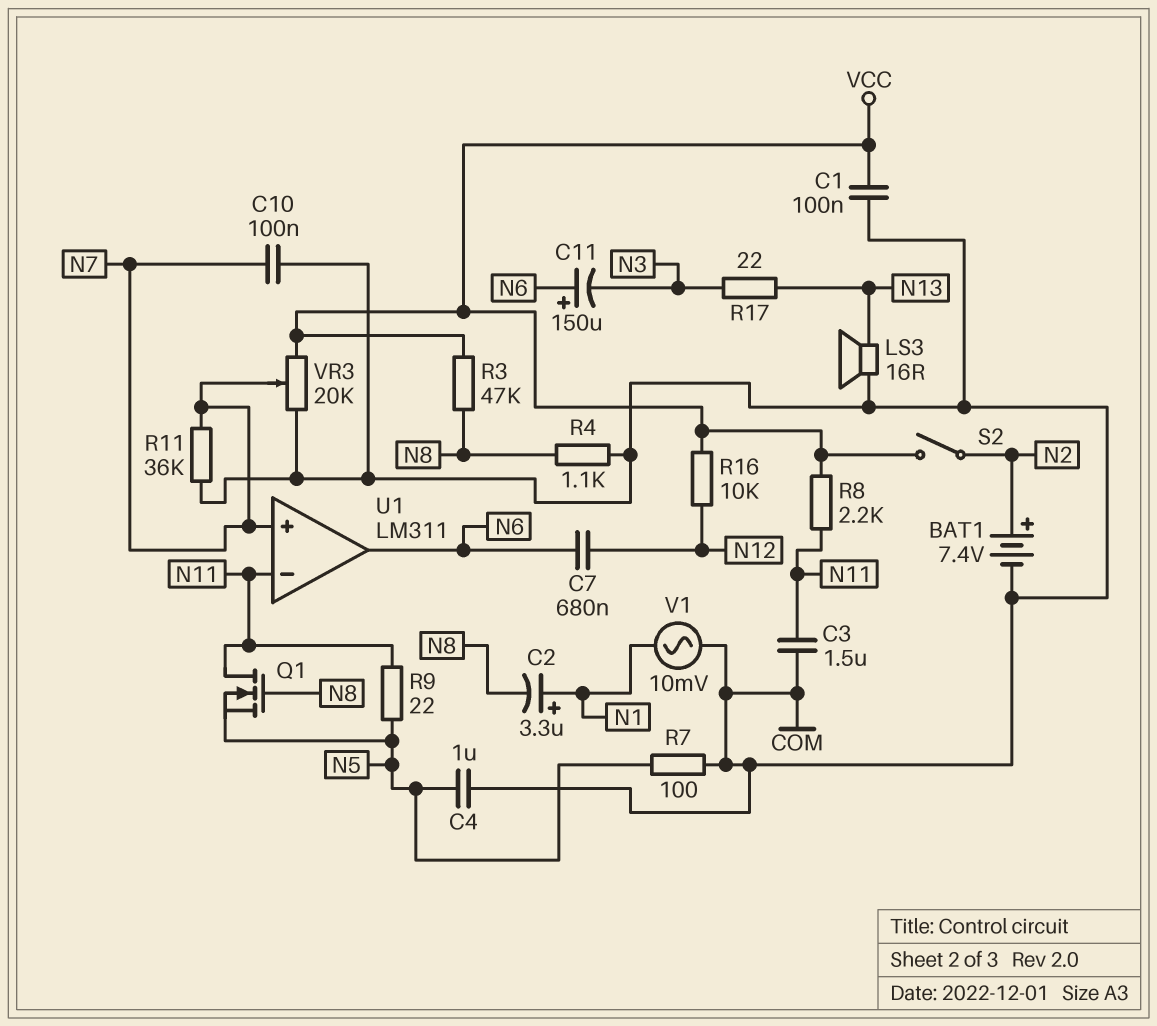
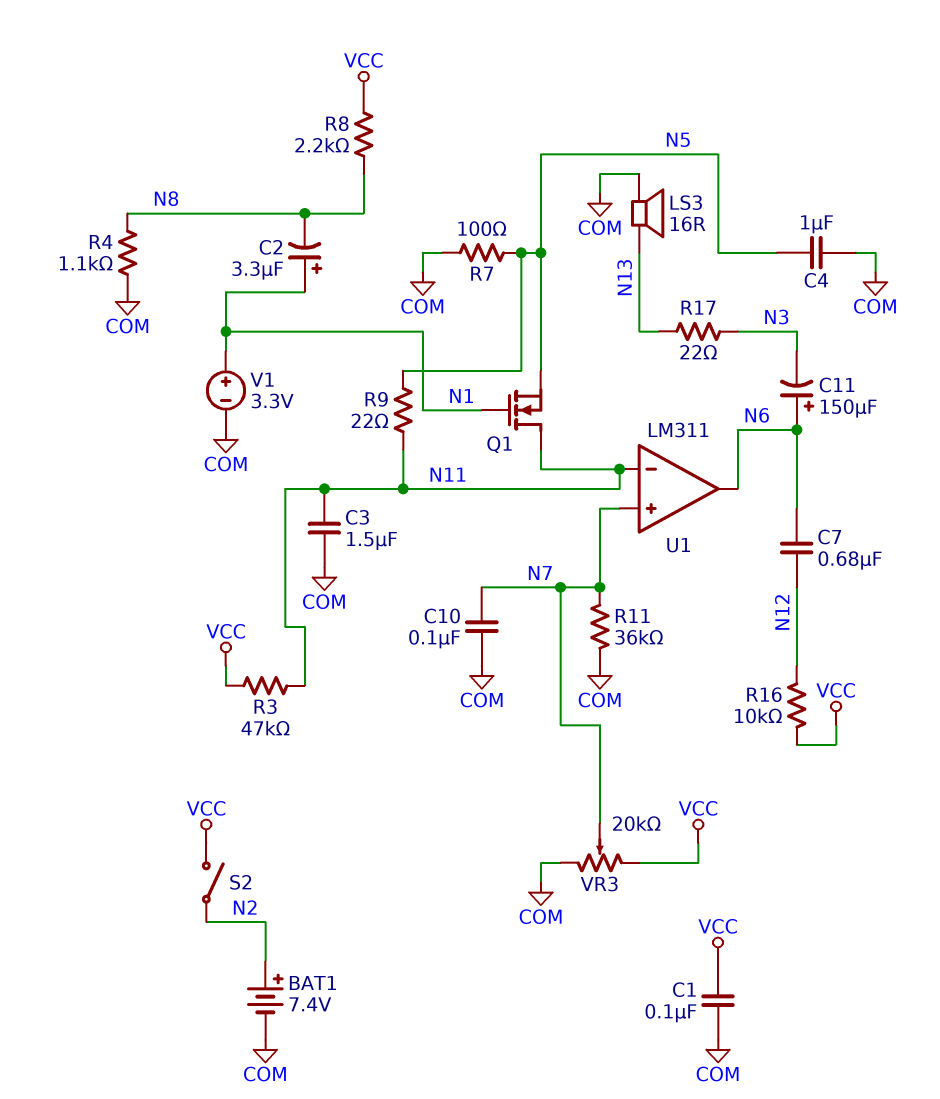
Q1: NMOS (G N8, D N11, S N5) -> NMOS (G N1, D N11, S N5)
R3: 47k (N8, VCC) -> 47k (N11, VCC)
R8: 2.2k (N11, VCC) -> 2.2k (N8, VCC)
V1: AC 10mV (COM, N1) -> 3.3V (plus N1, minus COM)

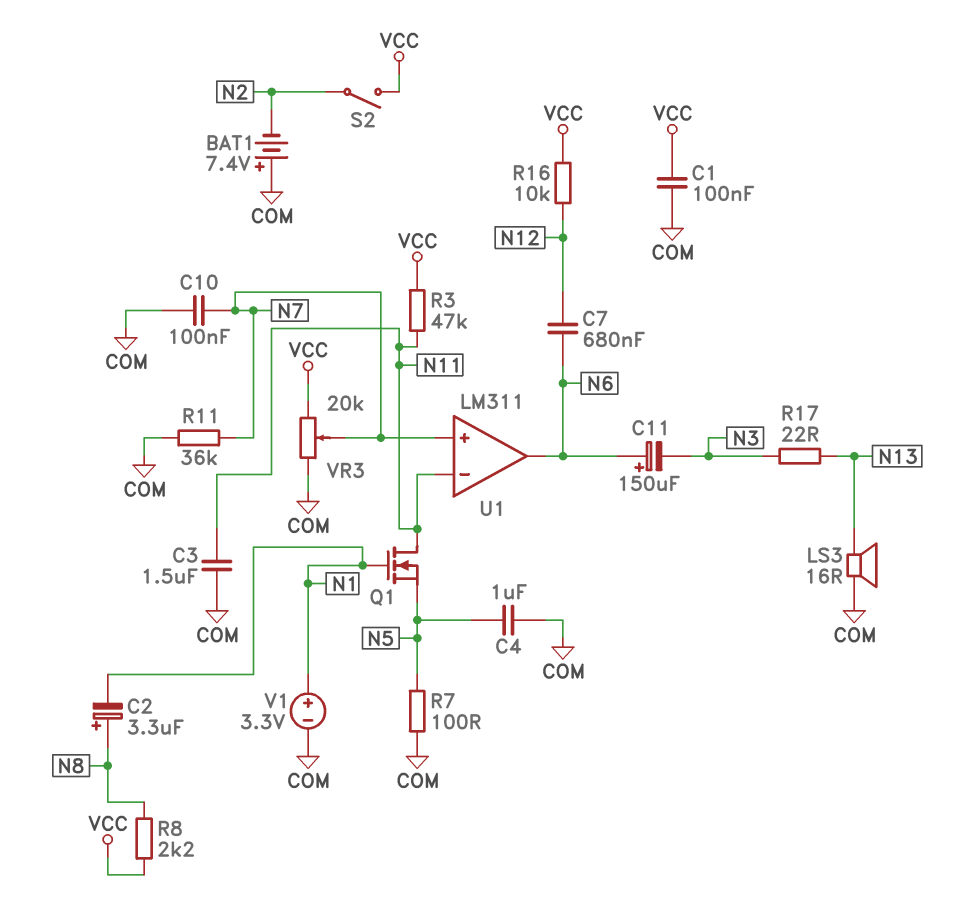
BAT1: 7.4V (plus N2, minus COM) -> 7.4V (plus COM, minus N2)
C2: 3.3uF (plus N1, minus N8) -> 3.3uF (plus N8, minus N1)
R4: 1.1k (COM, N8) -> none
R9: 22 (N5, N11) -> none

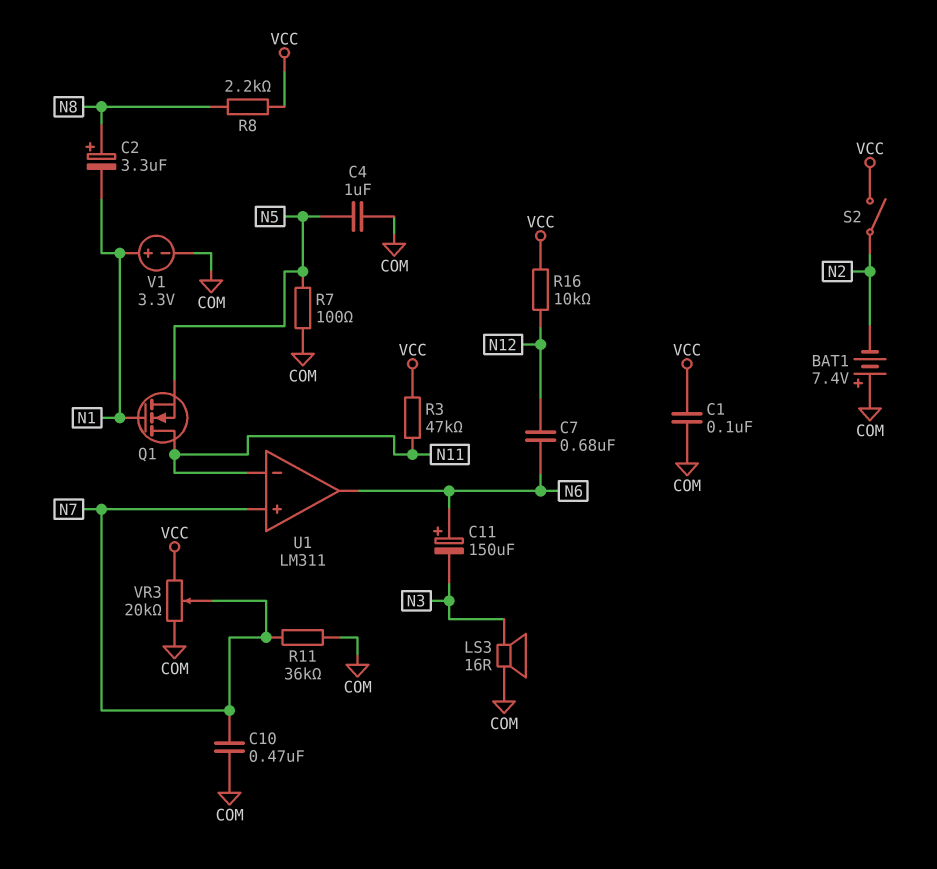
C3: 1.5uF (COM, N11) -> none
C10: 100nF (COM, N7) -> 470nF (COM, N7)
LS3: speaker 16R (COM, N13) -> speaker 16R (COM, N3)
R17: 22 (N3, N13) -> none

